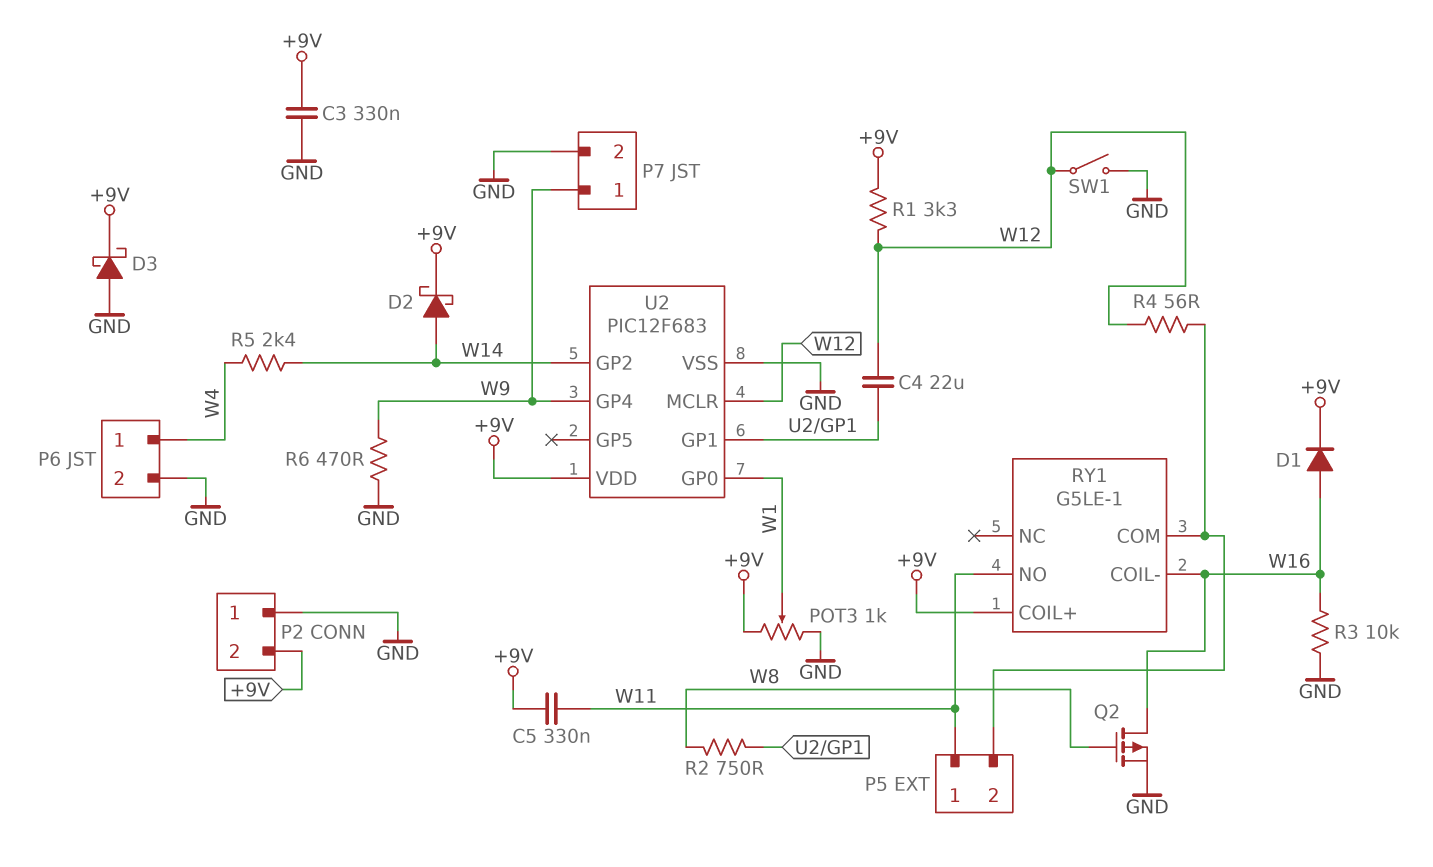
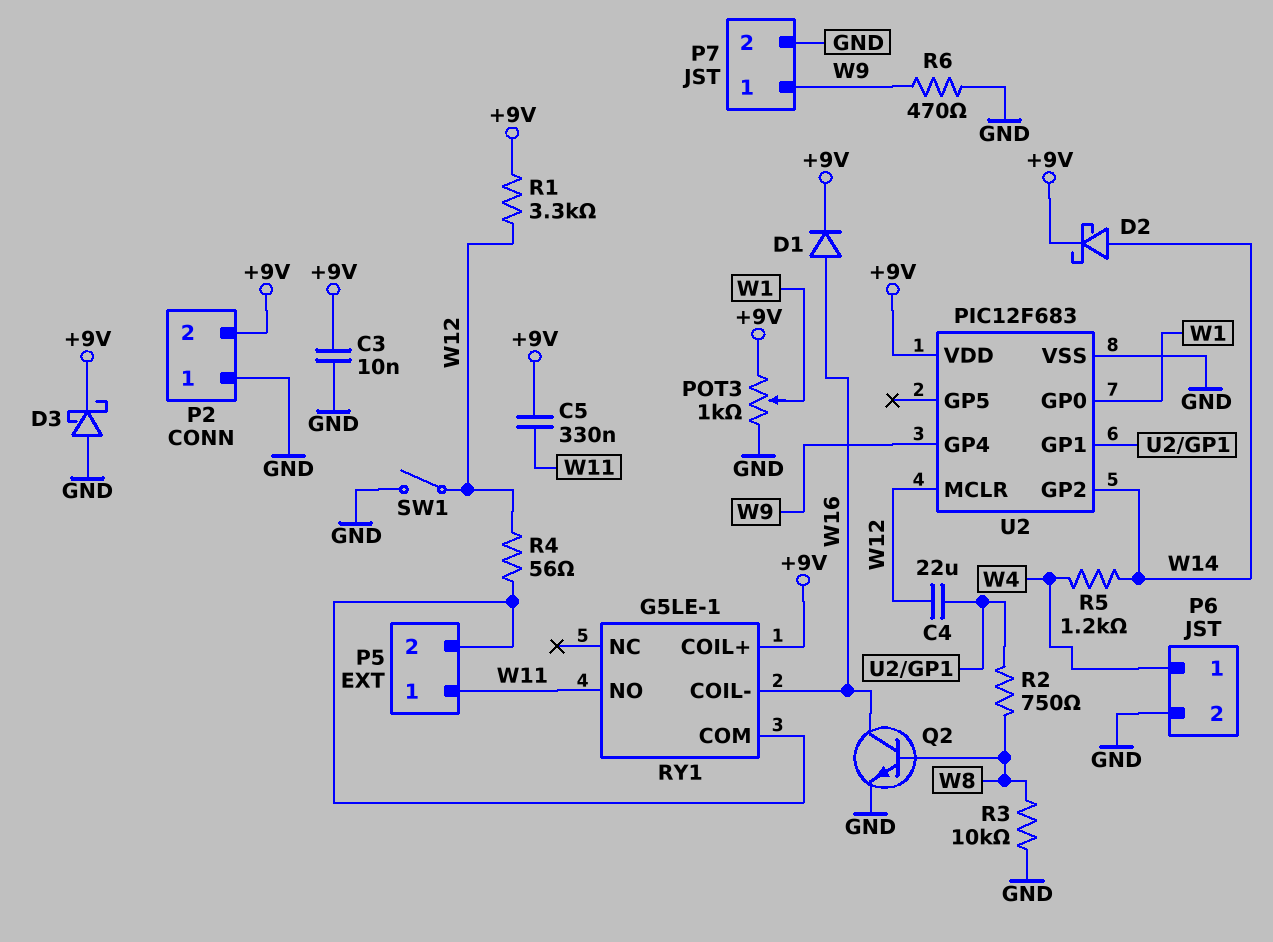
C3: 330nF (+9V, GND) -> 10nF (+9V, GND)
Q2: PMOS (G W8, D W16, S GND) -> NPN (B W8, C W16, E GND)
R3: 10k (GND, W16) -> 10k (GND, W8)
R5: 2.4k (W4, W14) -> 1.2k (W4, W14)

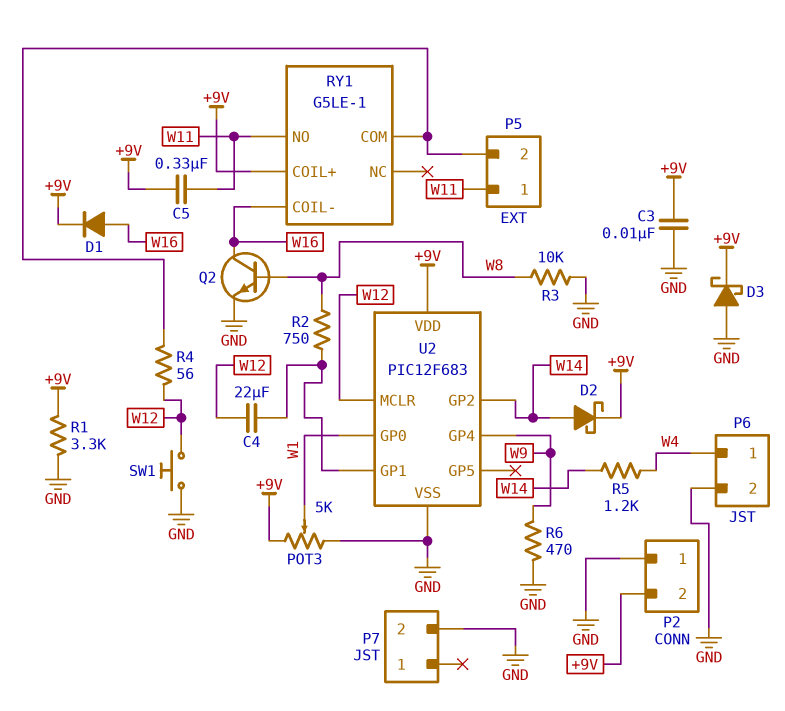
P7 pin 1: W9 -> none
POT3: 1k (+9V, GND, wiper W1) -> 5k (+9V, GND, wiper W1)
R1: 3.3k (+9V, W12) -> 3.3k (+9V, GND)
SW1: switch (GND, W12) -> button (GND, W12)

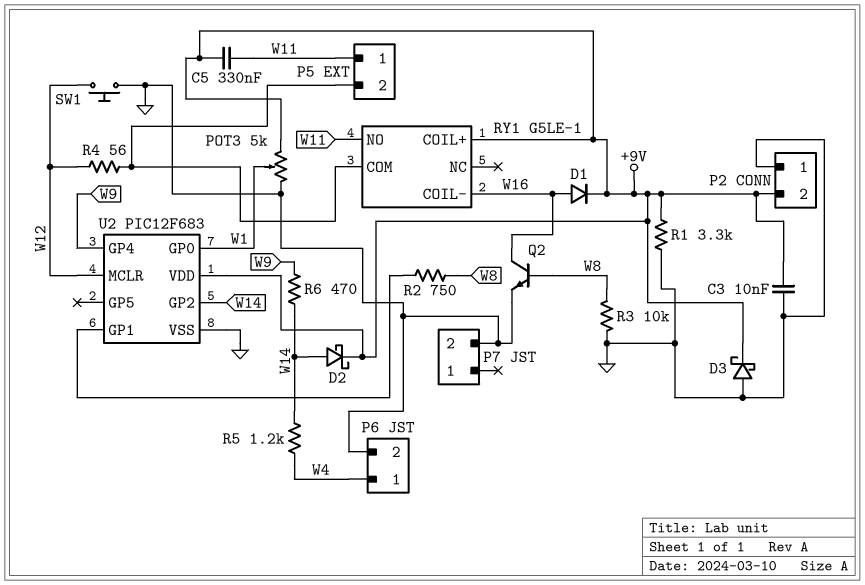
C4: 22uF (U2/GP1, W12) -> none
R6: 470 (GND, W9) -> 470 (W9, W14)

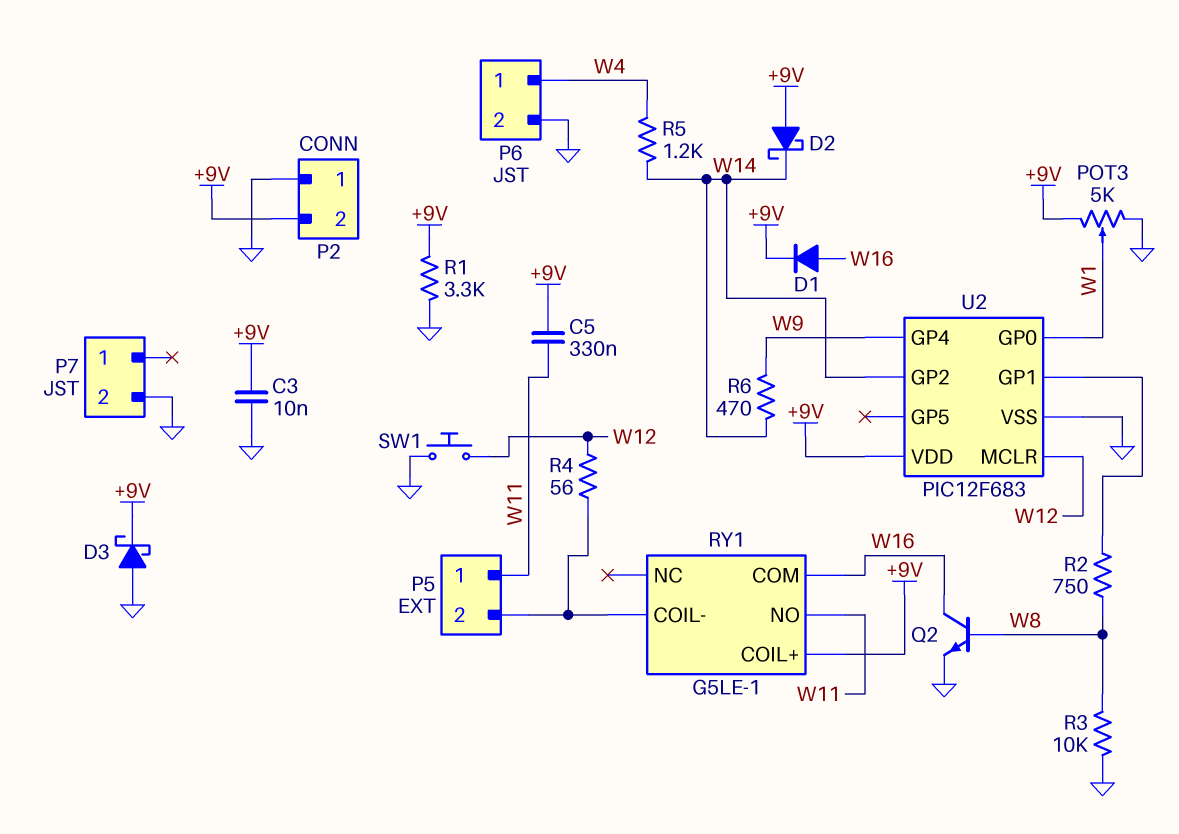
D2: schottky (A W14, K +9V) -> schottky (A +9V, K W14)
RY1 pin COIL-: W16 -> P5/2
RY1 pin COM: P5/2 -> W16

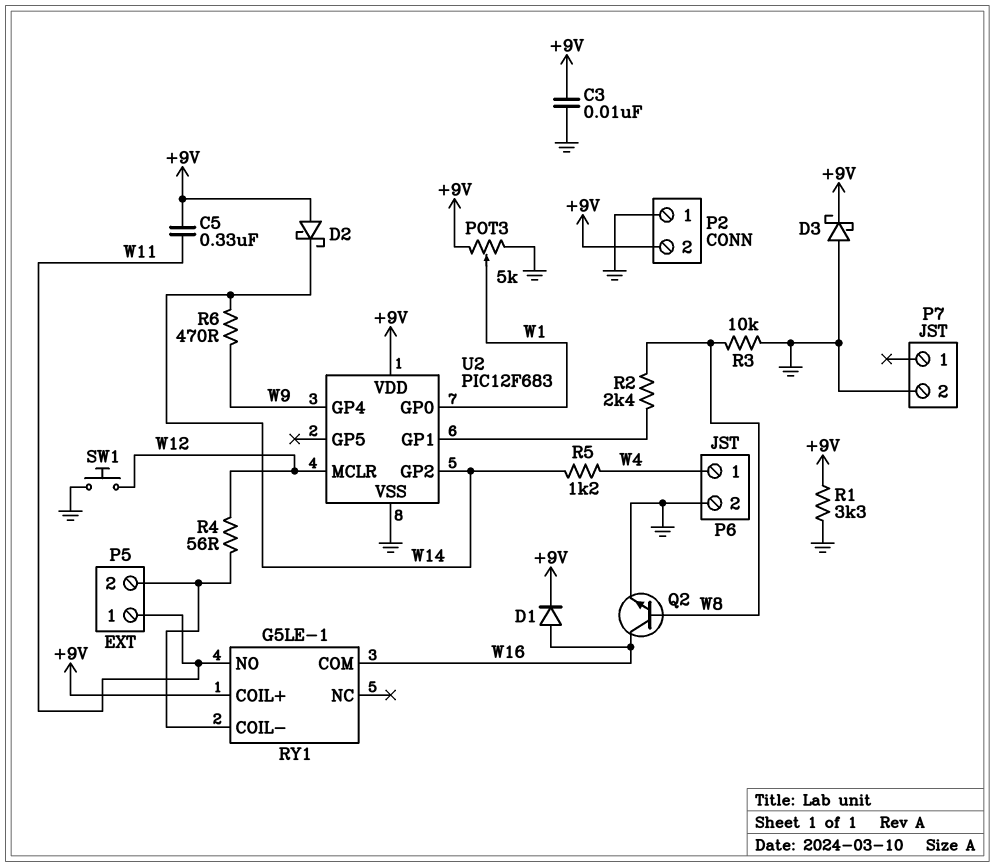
R2: 750 (U2/GP1, W8) -> 2.4k (U2/GP1, W8)

